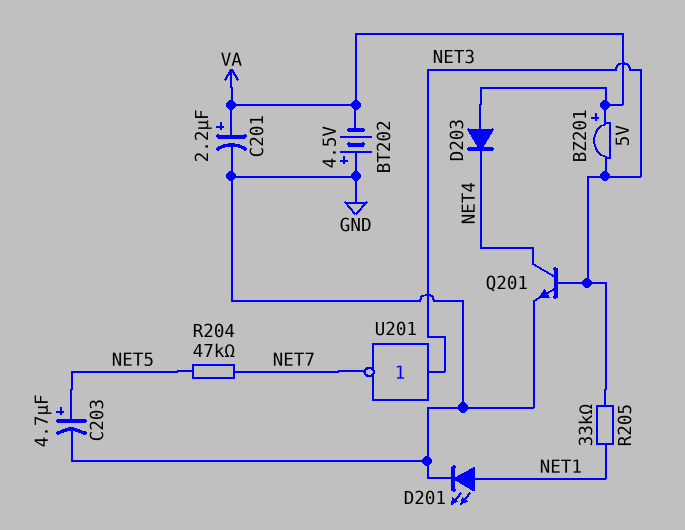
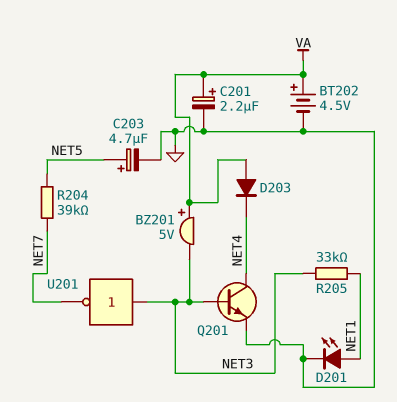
BT202: 4.5V (plus GND, minus VA) -> 4.5V (plus VA, minus GND)
R204: 47k (NET5, NET7) -> 39k (NET5, NET7)

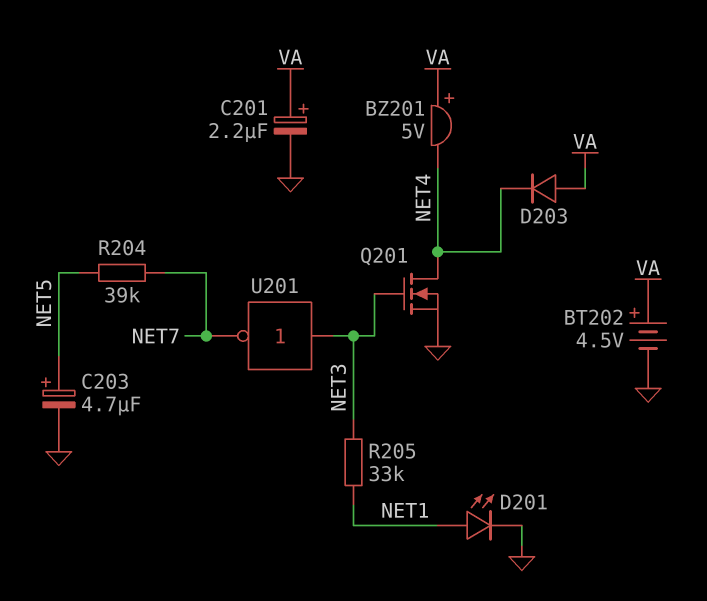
BZ201: buzzer 5V (plus VA, minus NET3) -> buzzer 5V (plus VA, minus NET4)
Q201: NPN (B NET3, C NET4, E GND) -> NMOS (G NET3, D NET4, S GND)

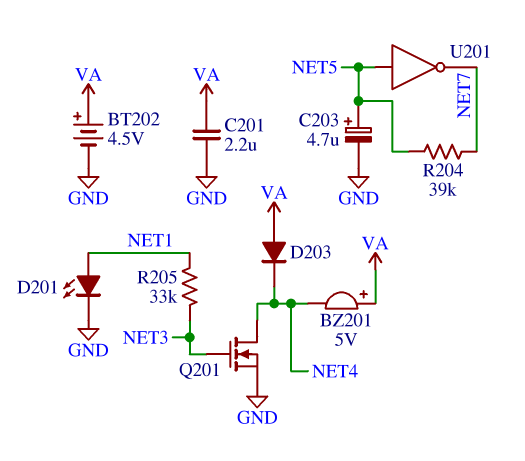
C201: 2.2uF (plus VA, minus GND) -> 2.2uF (GND, VA)
U201: NOT (in NET3, out NET7) -> NOT (in NET5, out NET7)

